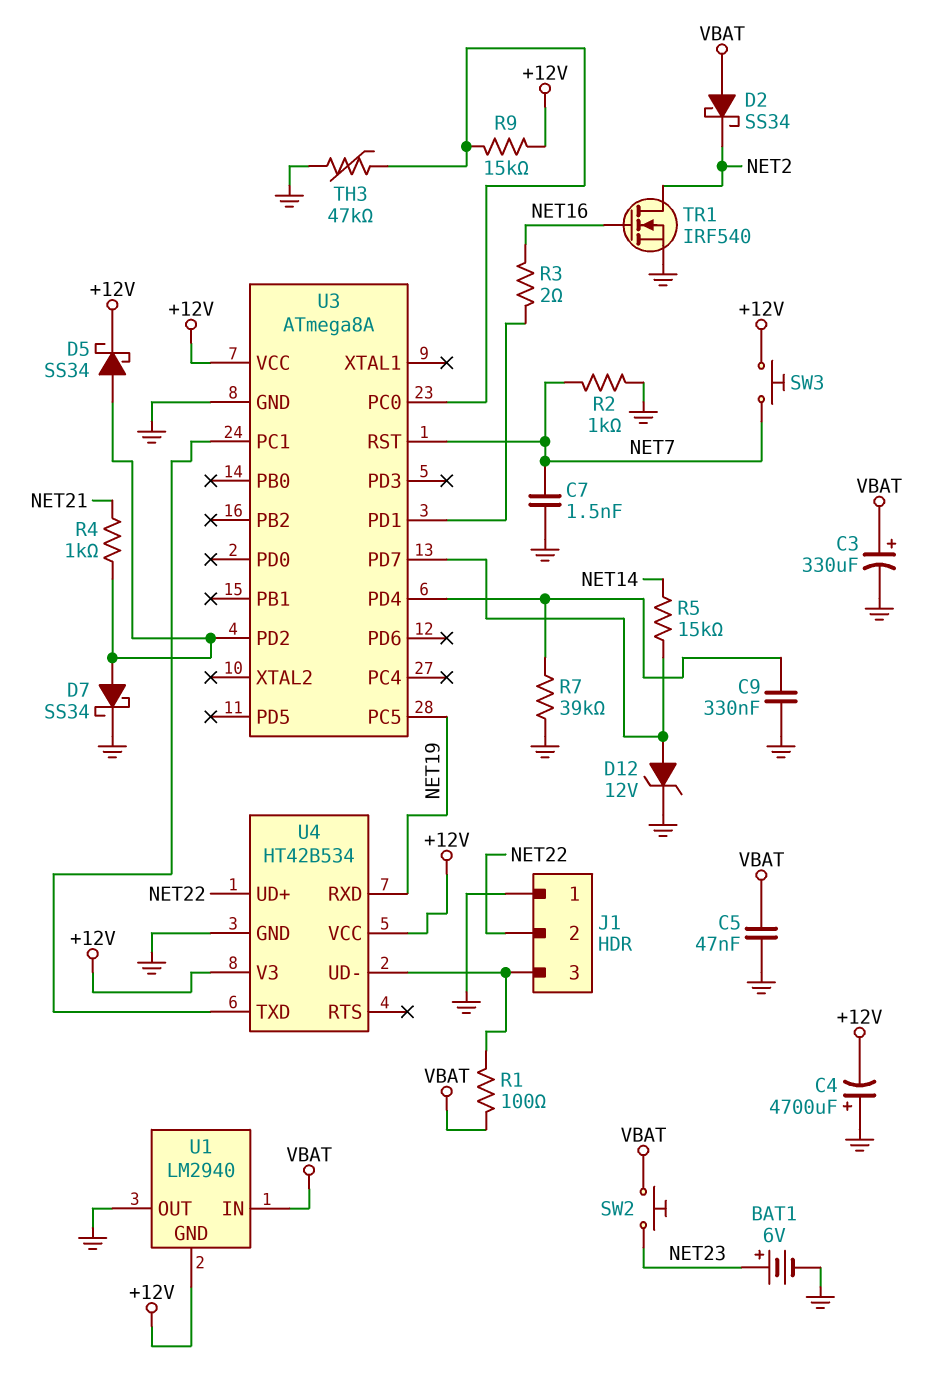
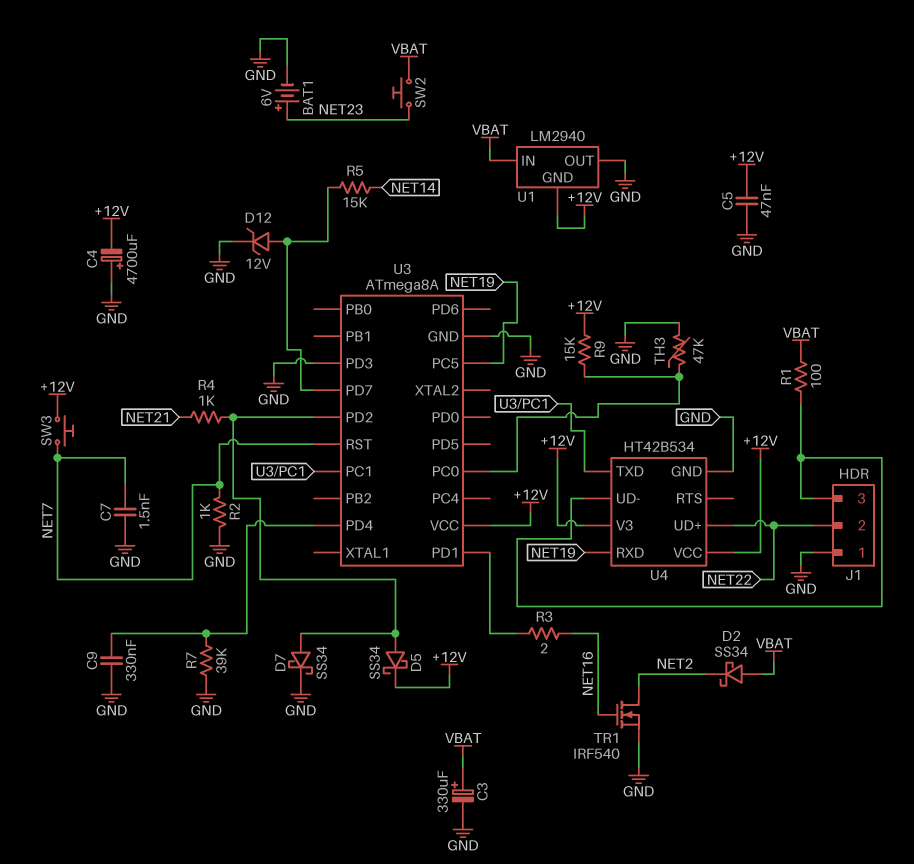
C5: 47nF (GND, VBAT) -> 47nF (+12V, GND)
U3 pin PD3: none -> GND

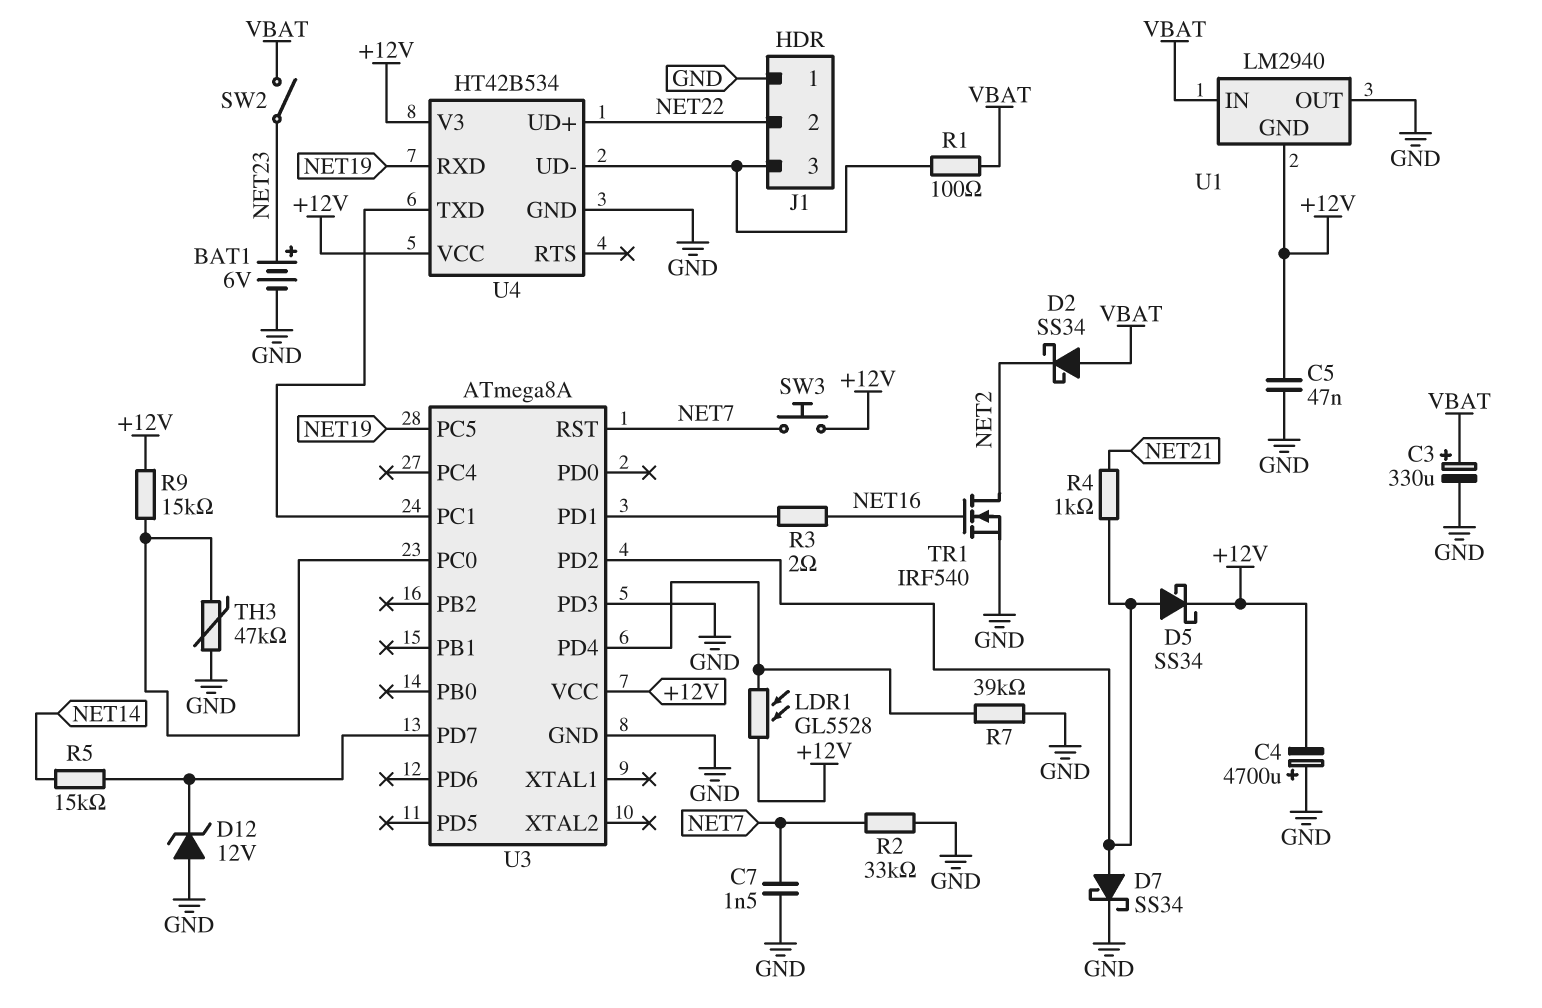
C9: 330nF (GND, U3/PD4) -> none
D12: zener 12V (A U3/PD7, K GND) -> zener 12V (A GND, K U3/PD7)
LDR1: none -> GL5528 (+12V, U3/PD4)
R2: 1k (GND, NET7) -> 33k (GND, NET7)
SW2: button (NET23, VBAT) -> switch (NET23, VBAT)

